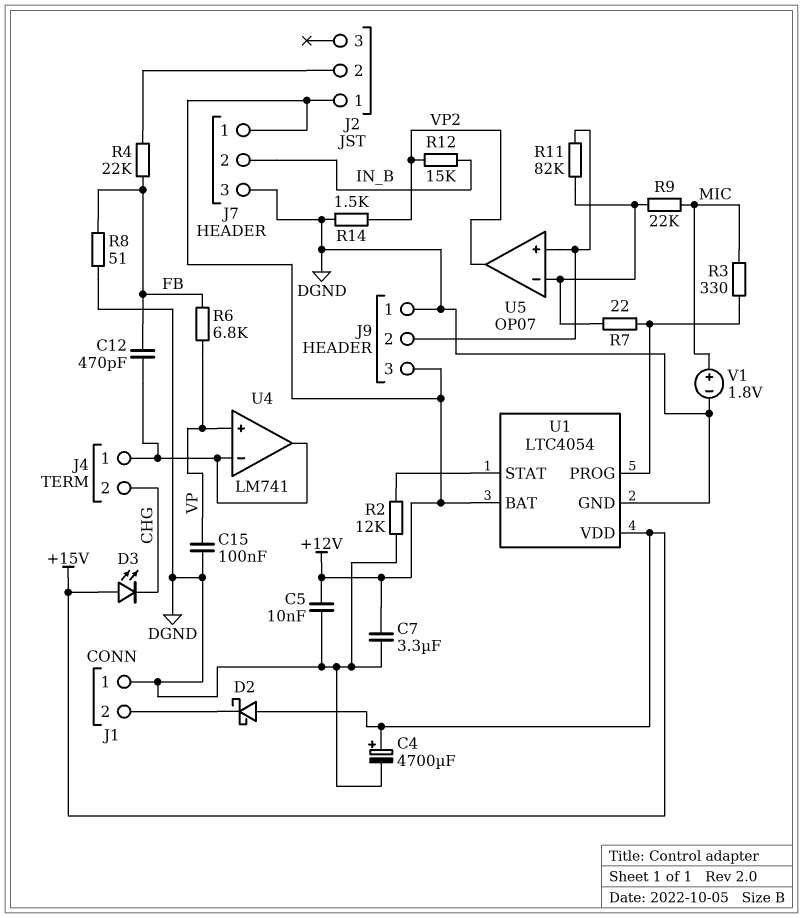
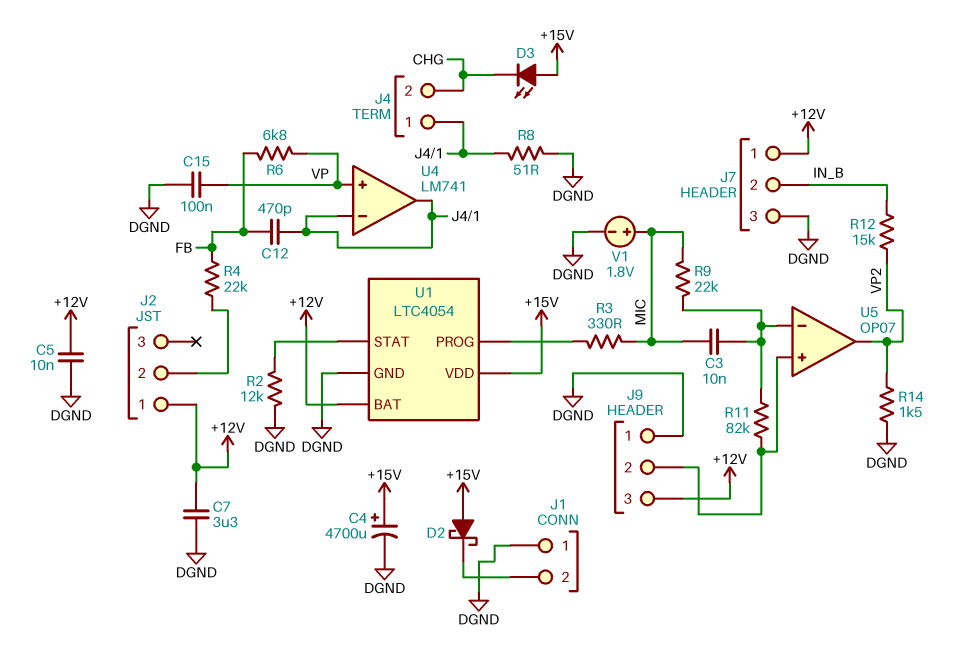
C3: none -> 10nF (MIC, U5/in-)
R7: 22 (U1/PROG, U5/in-) -> none
R8: 51 (DGND, FB) -> 51 (DGND, J4/1)

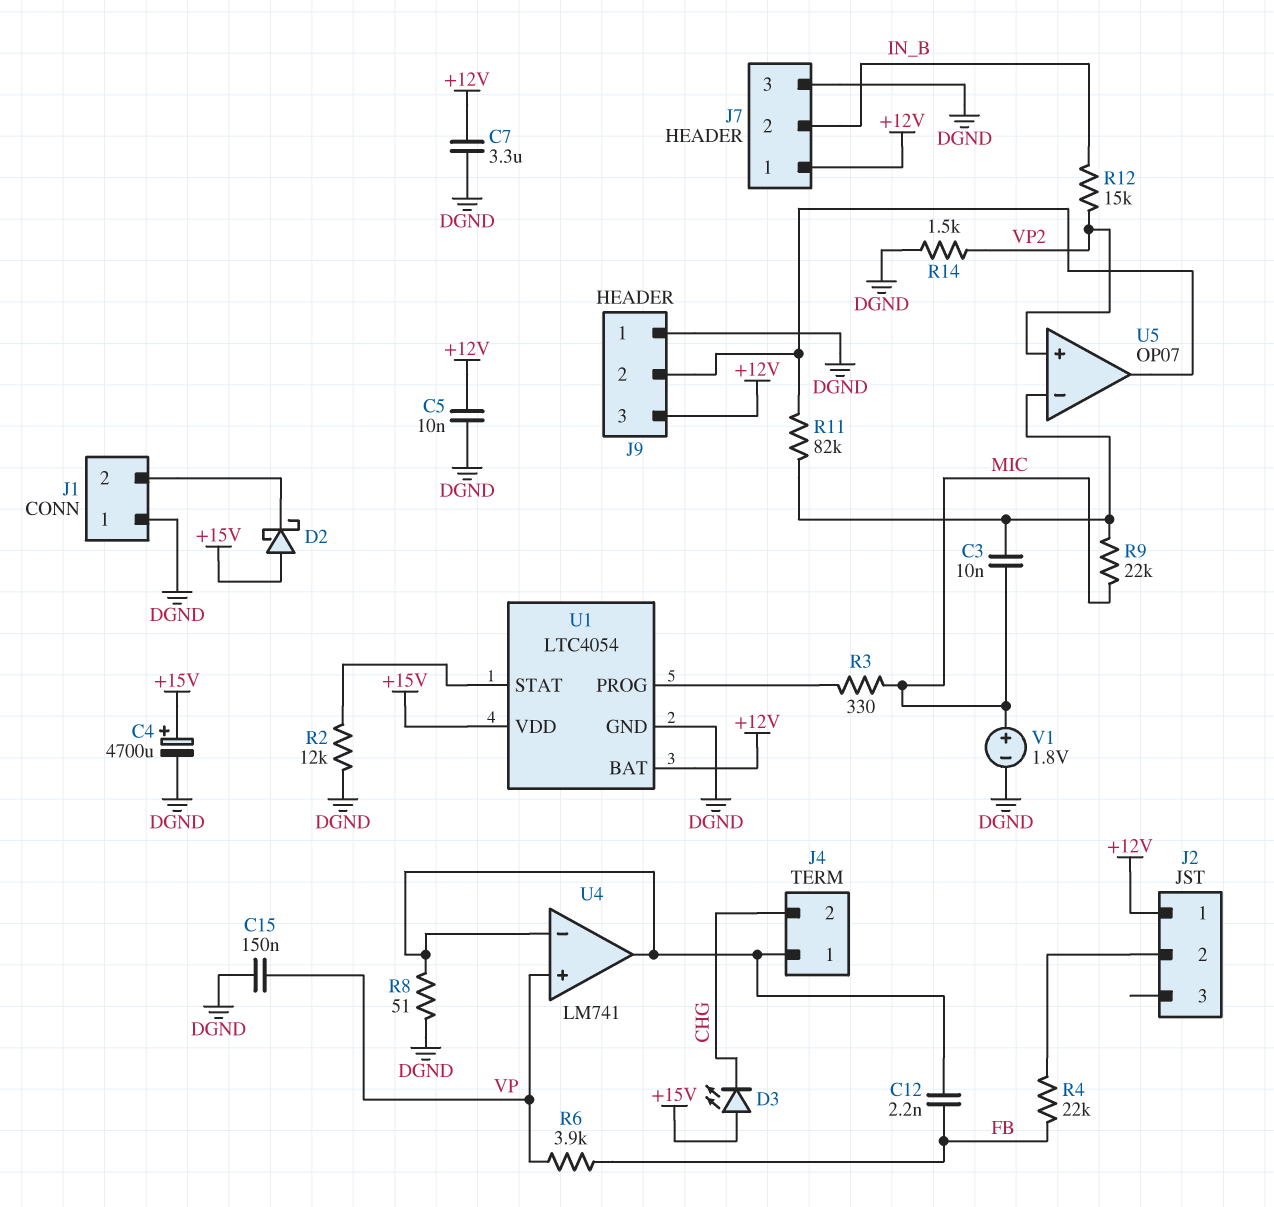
C12: 470pF (FB, J4/1) -> 2.2nF (FB, J4/1)
C15: 100nF (DGND, VP) -> 150nF (DGND, VP)
R6: 6.8k (FB, VP) -> 3.9k (FB, VP)
U5 pin in+: J9/2 -> VP2
U5 pin out: VP2 -> J9/2

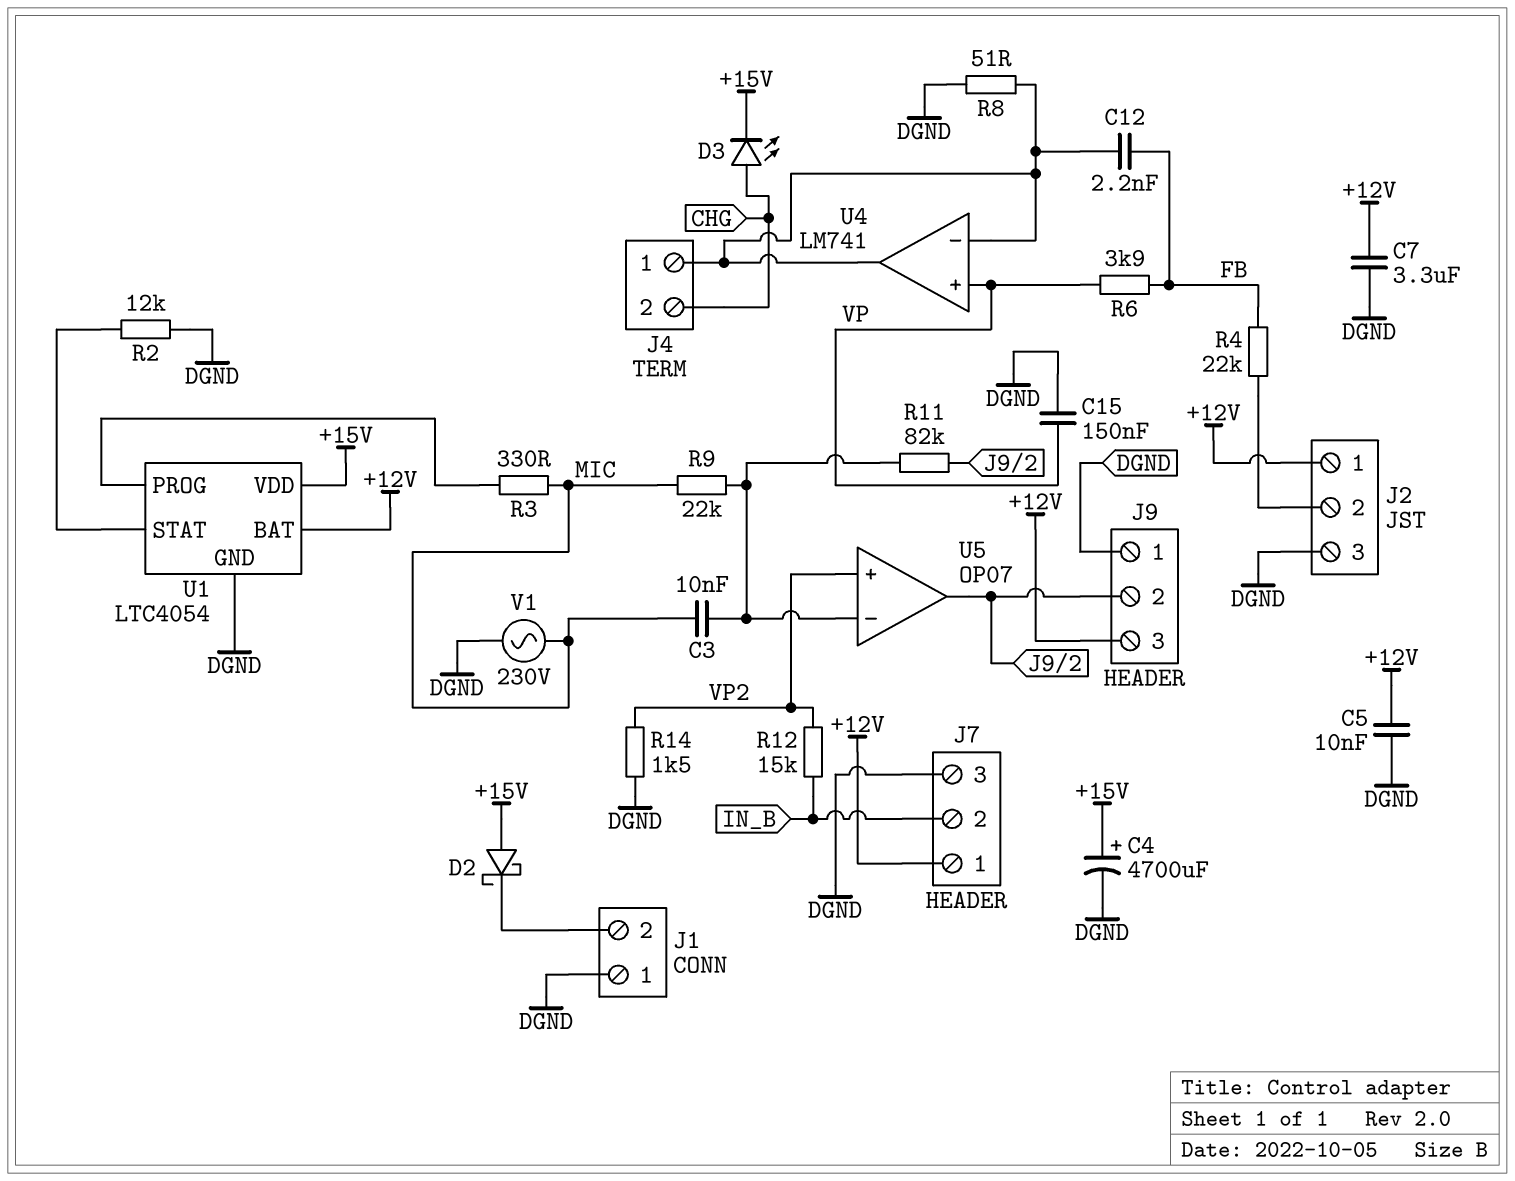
D3: LED (A +15V, K CHG) -> LED (A CHG, K +15V)
J2 pin 3: none -> DGND
V1: 1.8V (plus MIC, minus DGND) -> AC 230V (DGND, MIC)

